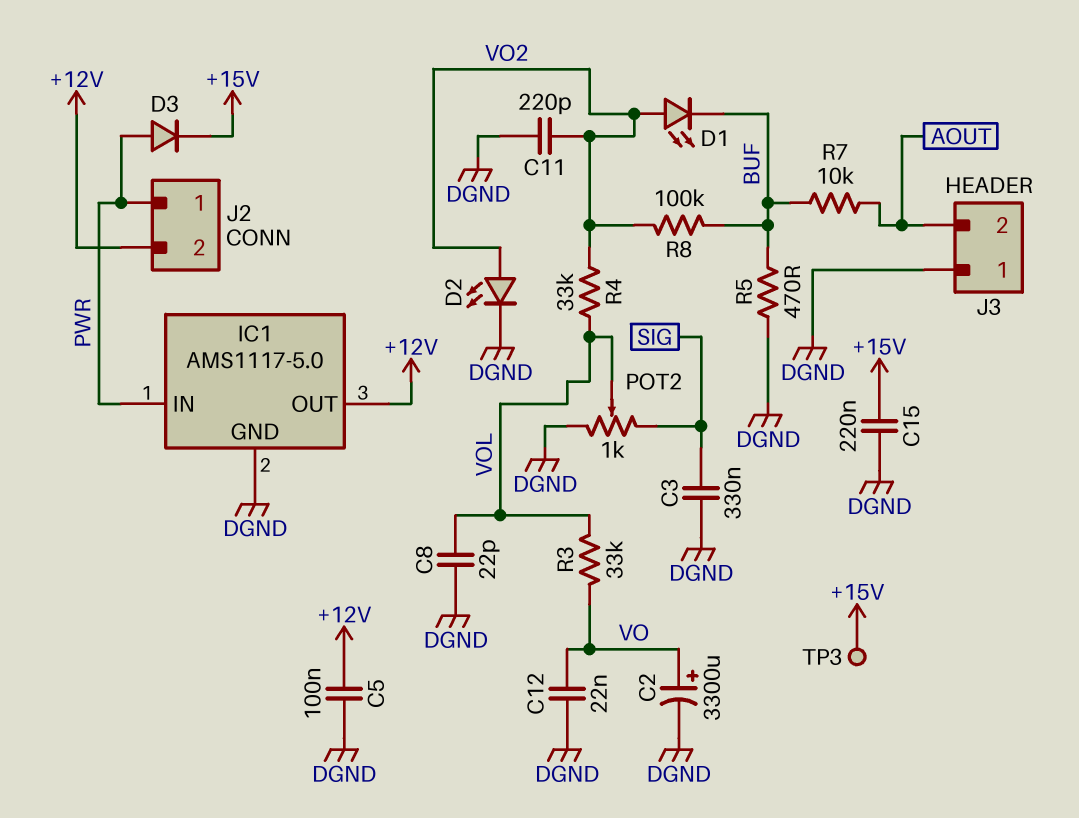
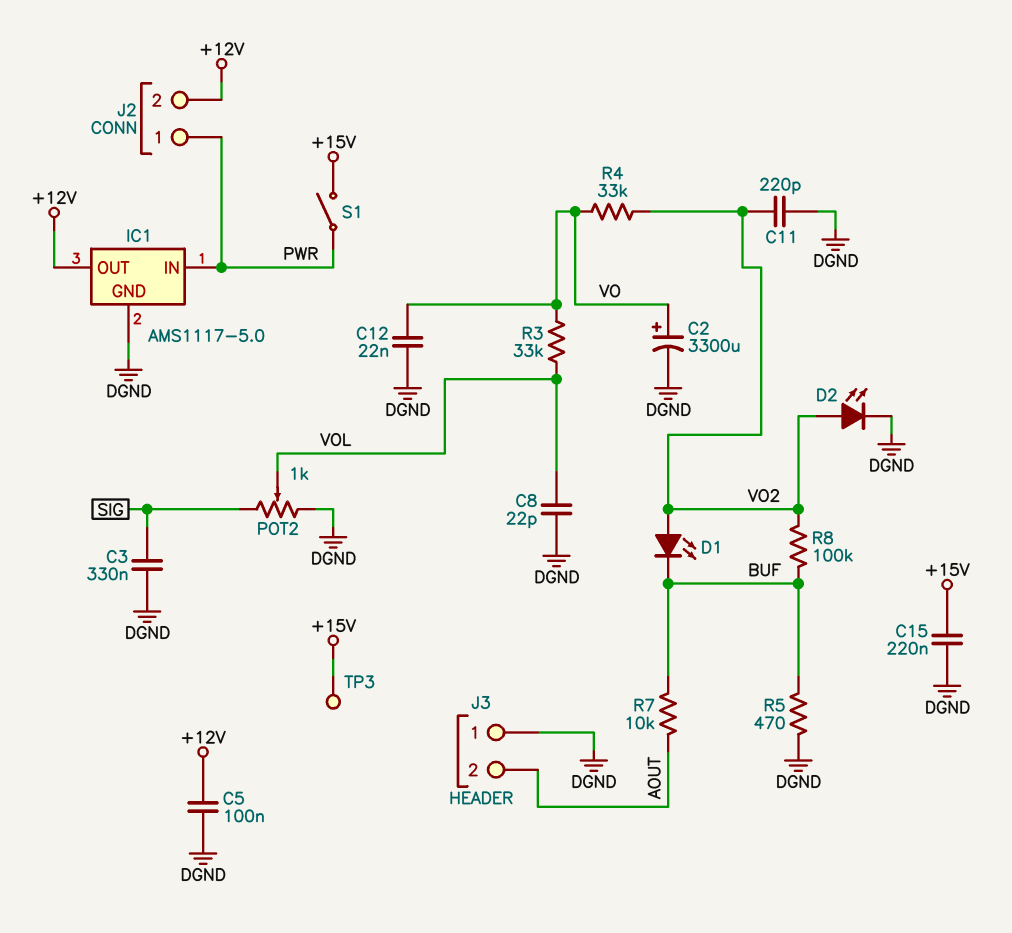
D3: diode (A PWR, K +15V) -> none
R4: 33k (VO2, VOL) -> 33k (VO, VO2)
S1: none -> switch (+15V, PWR)

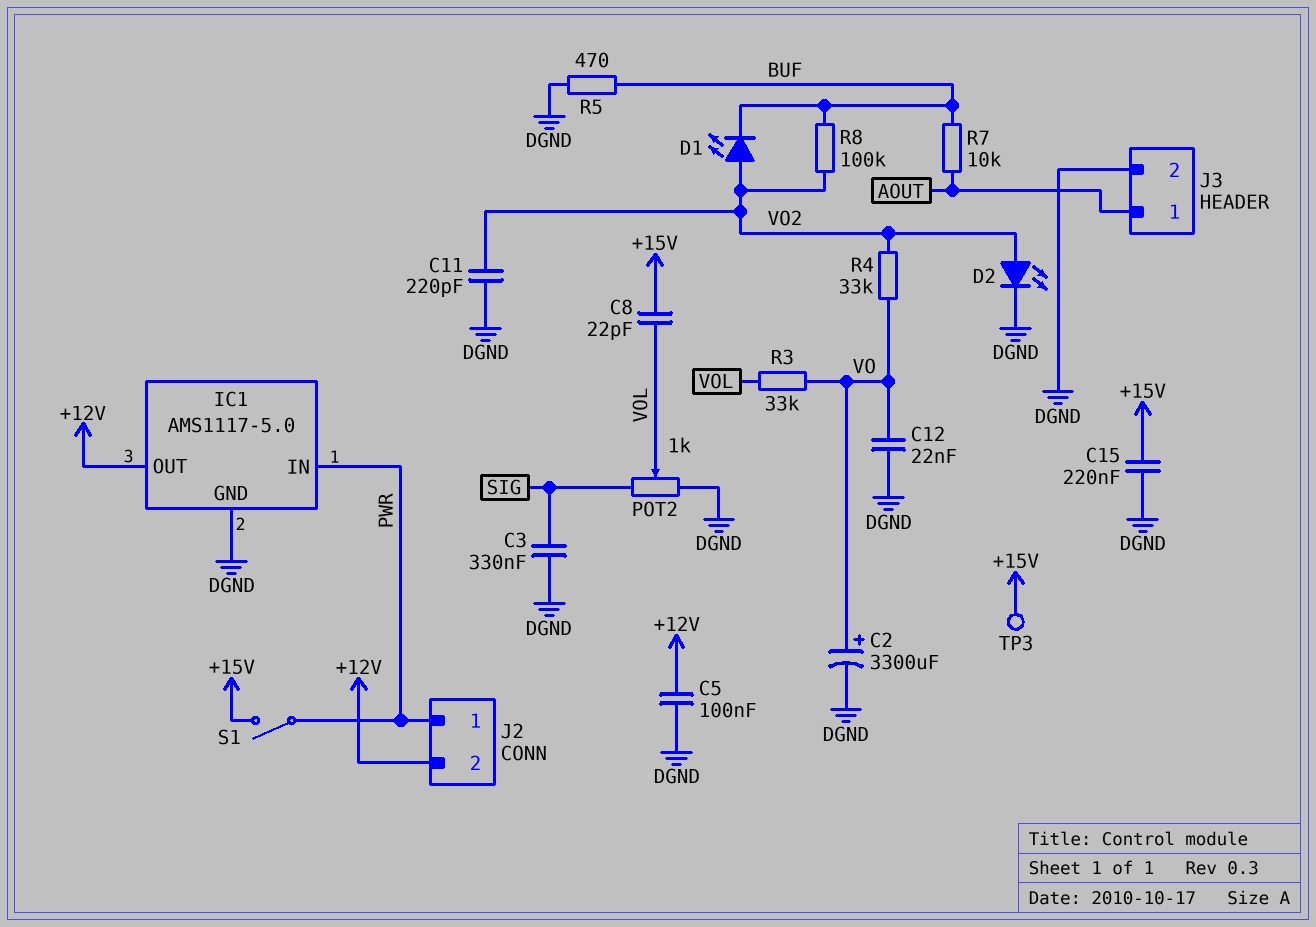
C8: 22pF (DGND, VOL) -> 22pF (+15V, VOL)
J3 pin 1: DGND -> AOUT
J3 pin 2: AOUT -> DGND

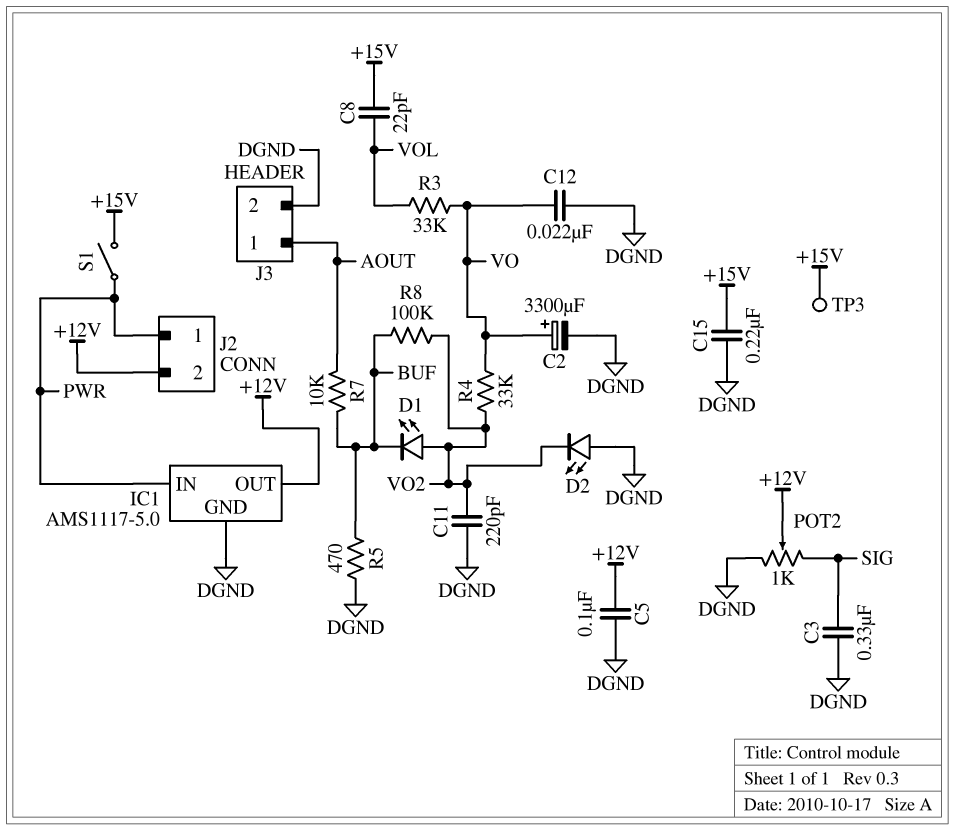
D2: LED (A VO2, K DGND) -> LED (A DGND, K VO2)
POT2: 1k (DGND, SIG, wiper VOL) -> 1k (DGND, SIG, wiper +12V)

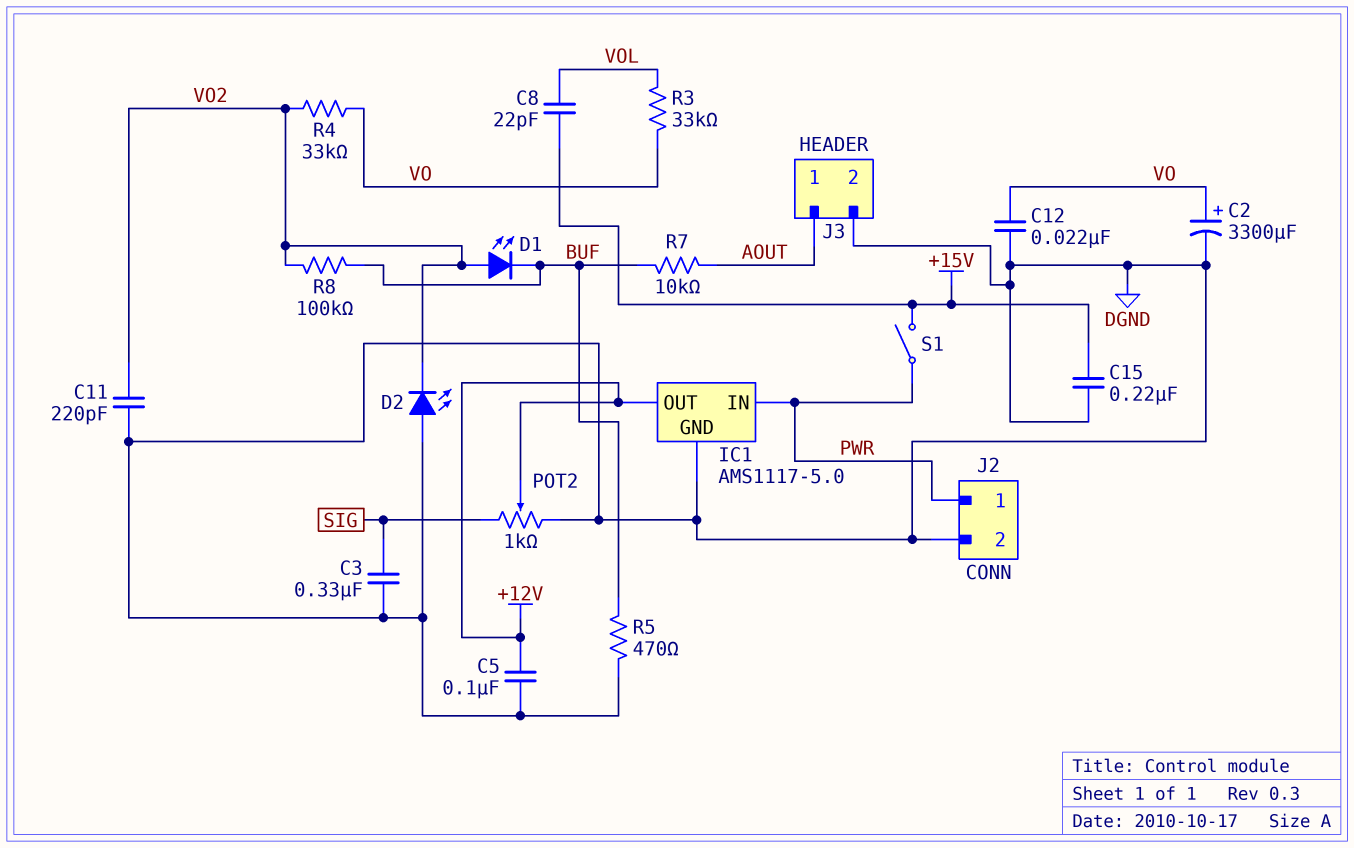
J2 pin 2: +12V -> DGND
TP3: test point (+15V) -> none

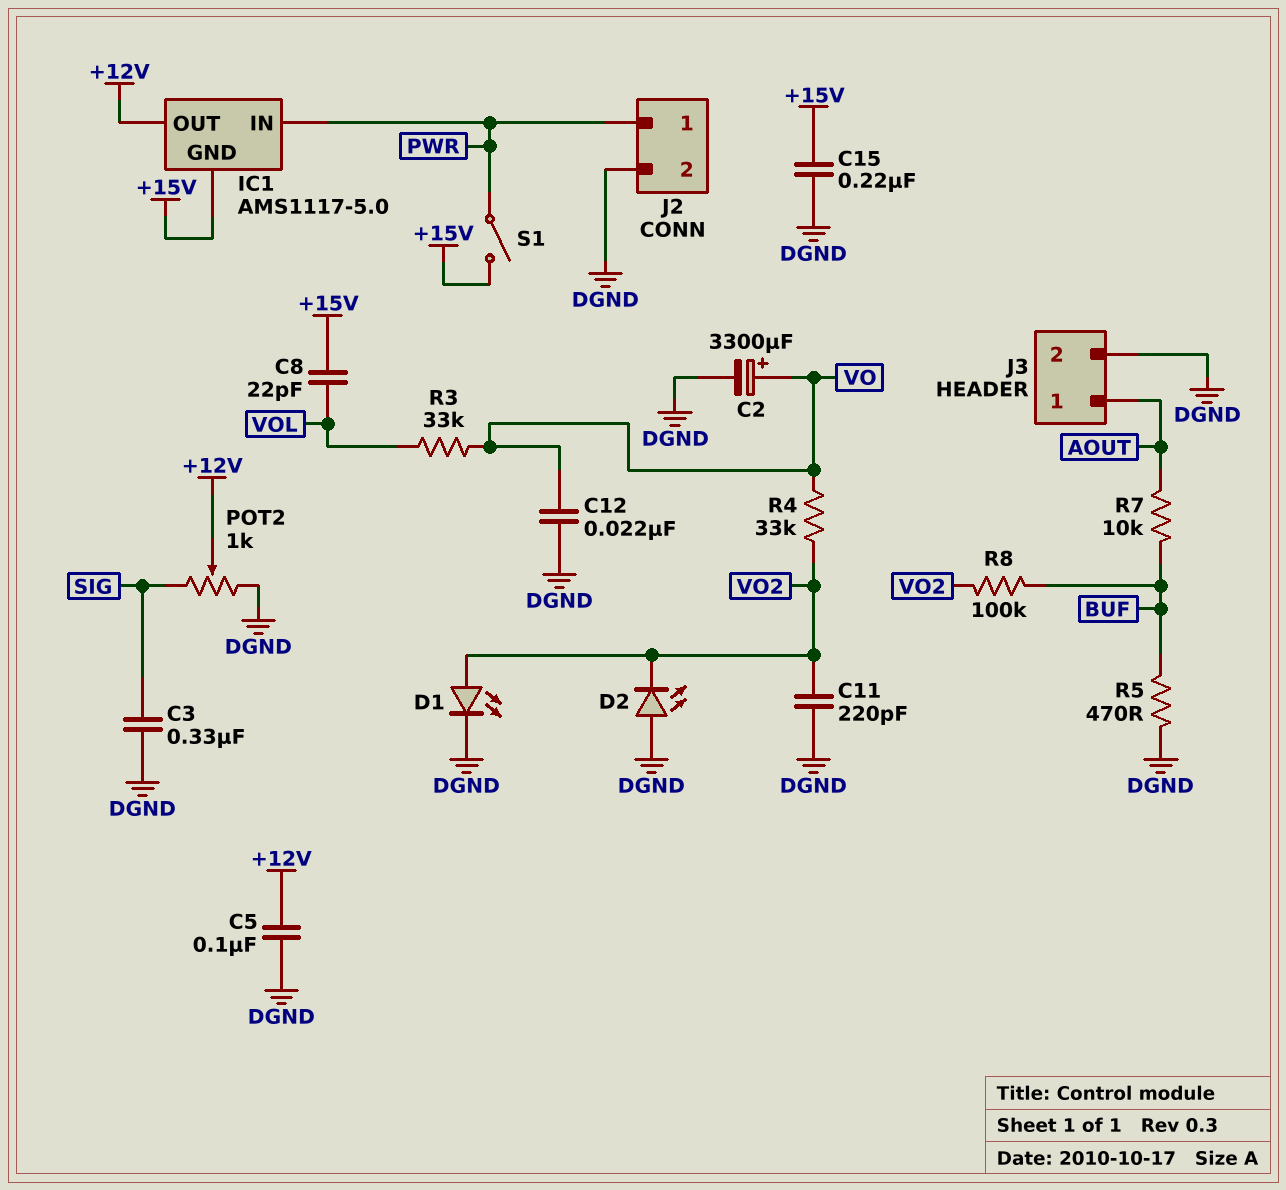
D1: LED (A VO2, K BUF) -> LED (A VO2, K DGND)
IC1 pin GND: DGND -> +15V

